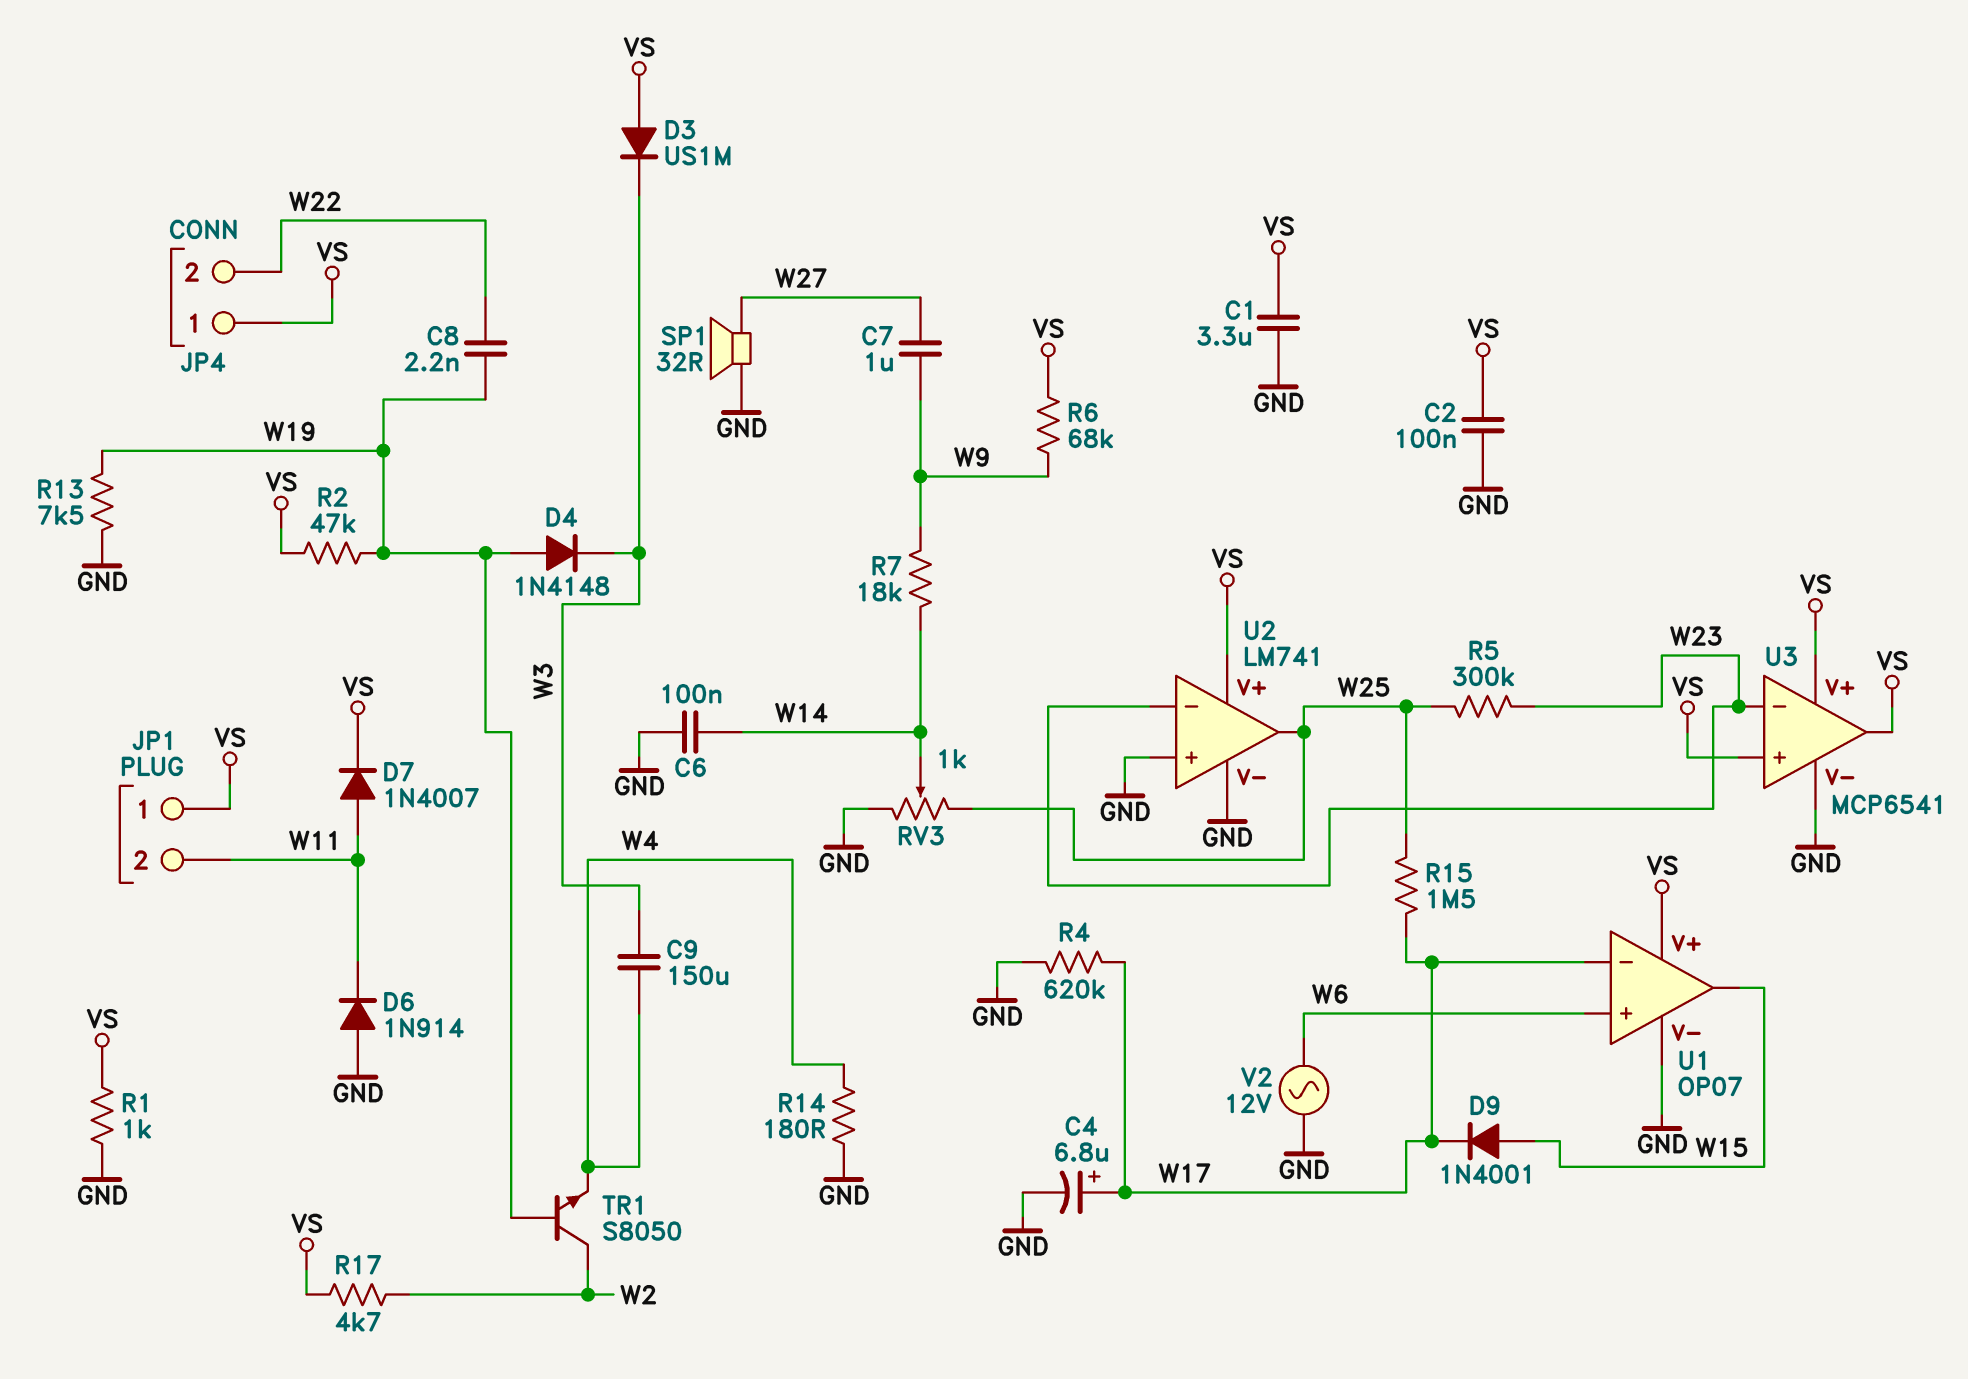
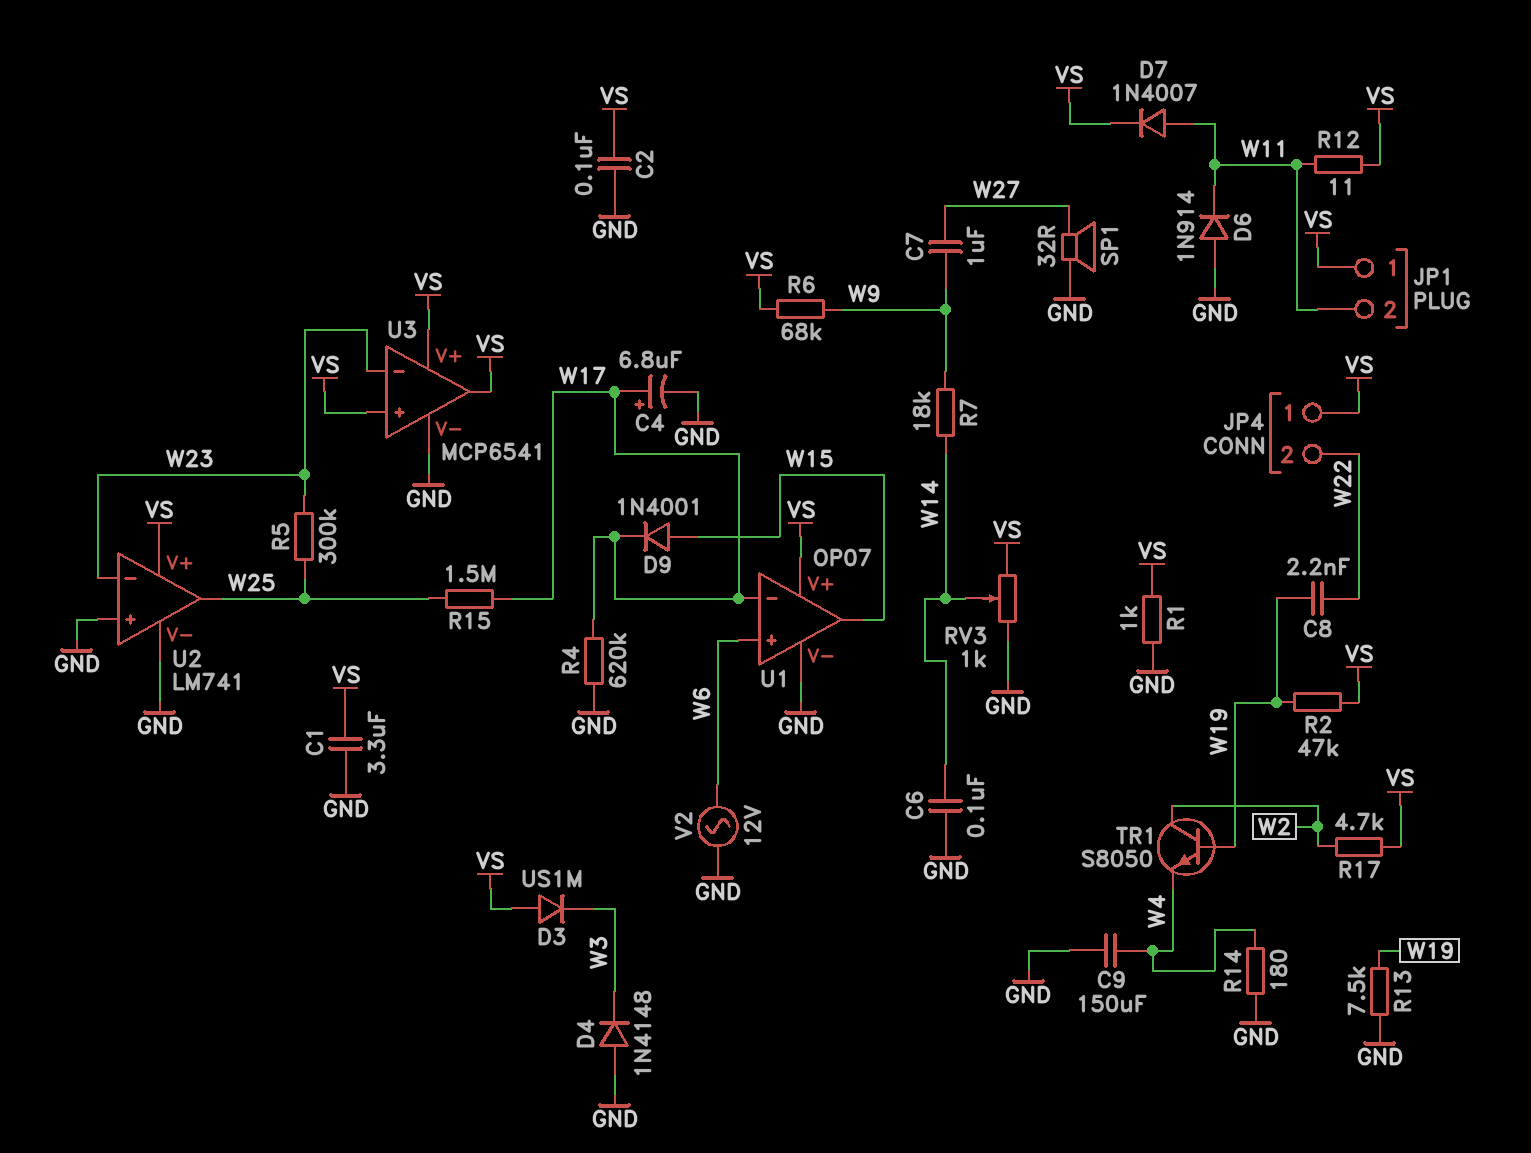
C9: 150uF (W3, W4) -> 150uF (GND, W4)
D4: diode 1N4148 (A W19, K W3) -> diode 1N4148 (A GND, K W3)
R12: none -> 11 (VS, W11)
RV3: 1k (GND, W25, wiper W14) -> 1k (GND, VS, wiper W14)

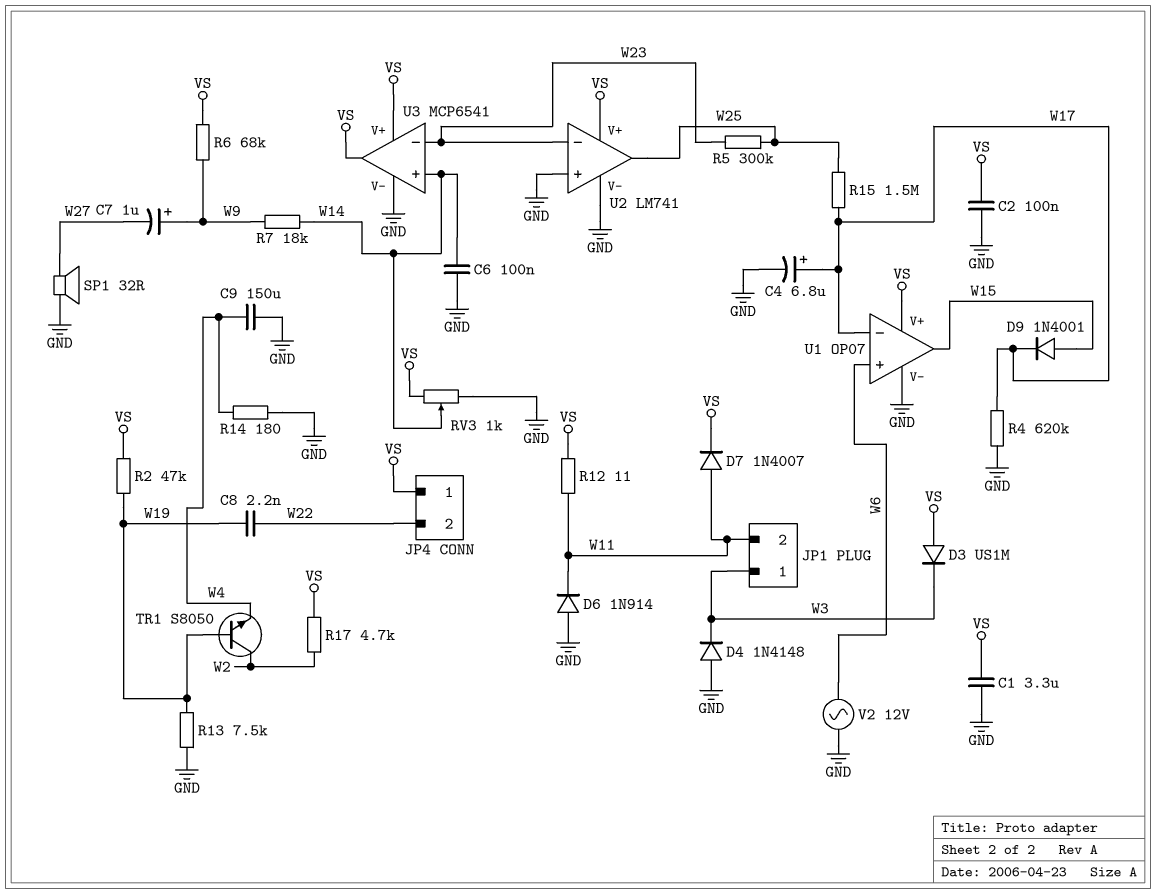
C7: 1uF (W9, W27) -> 1uF (plus W9, minus W27)
JP1 pin 1: VS -> W3
R1: 1k (GND, VS) -> none
U3 pin in+: VS -> W14

